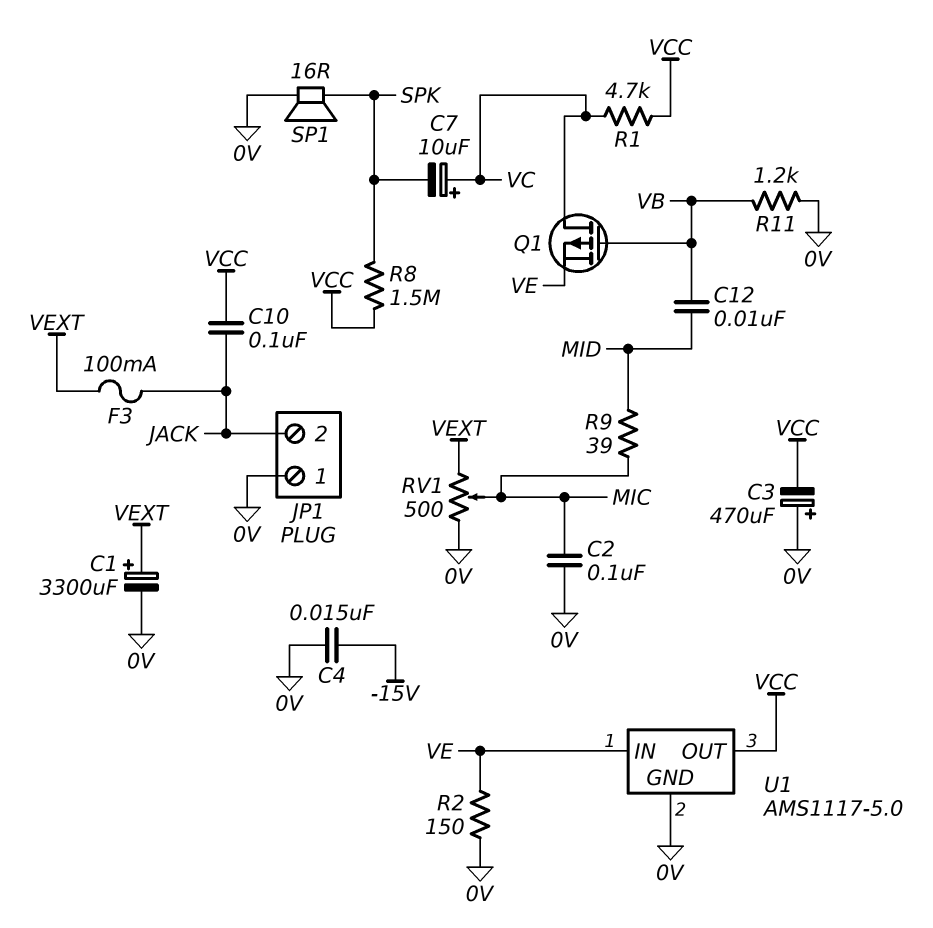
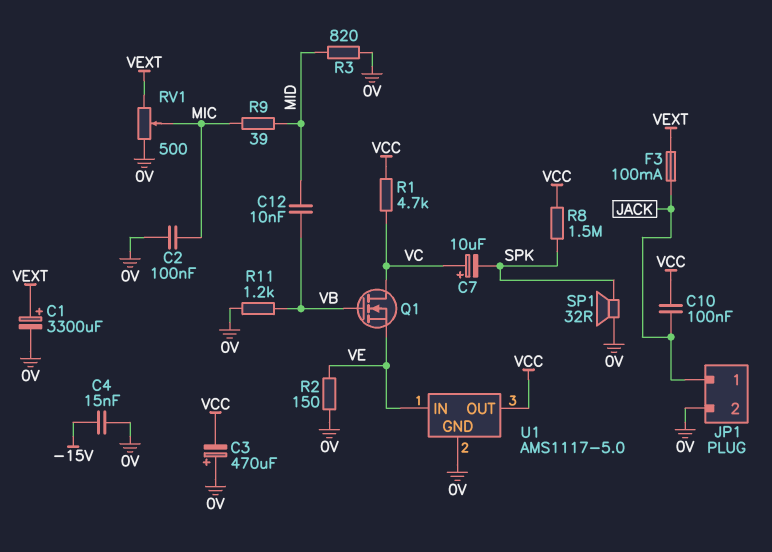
JP1 pin 1: 0V -> JACK
JP1 pin 2: JACK -> 0V
Q1: PMOS (G VB, D VC, S VE) -> NMOS (G VB, D VC, S VE)
R3: none -> 820 (0V, MID)
SP1: speaker 16R (0V, SPK) -> speaker 32R (0V, SPK)

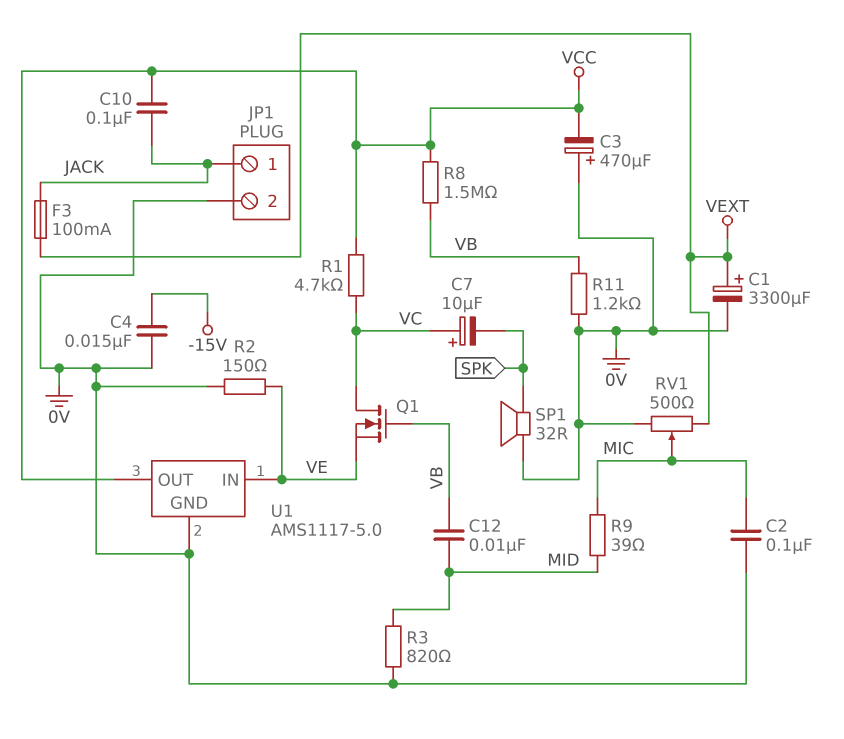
R8: 1.5M (SPK, VCC) -> 1.5M (VB, VCC)

